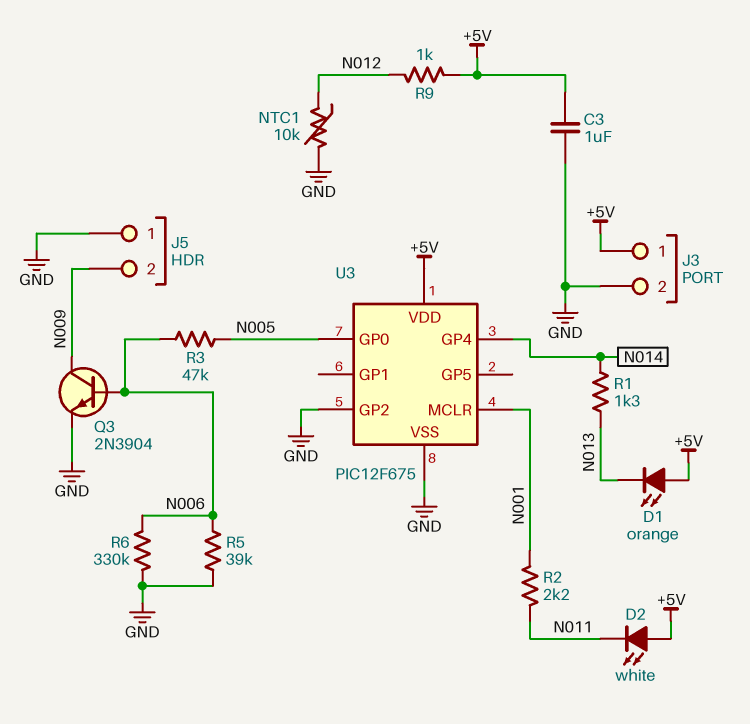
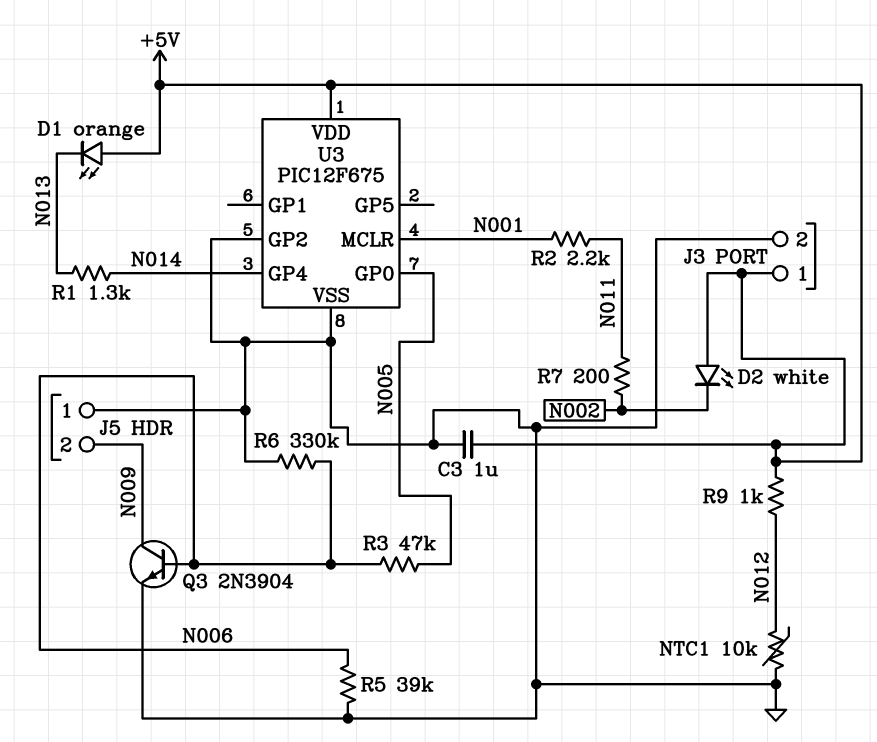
D2: LED white (A +5V, K N011) -> LED white (A +5V, K N002)
R7: none -> 200 (N002, N011)

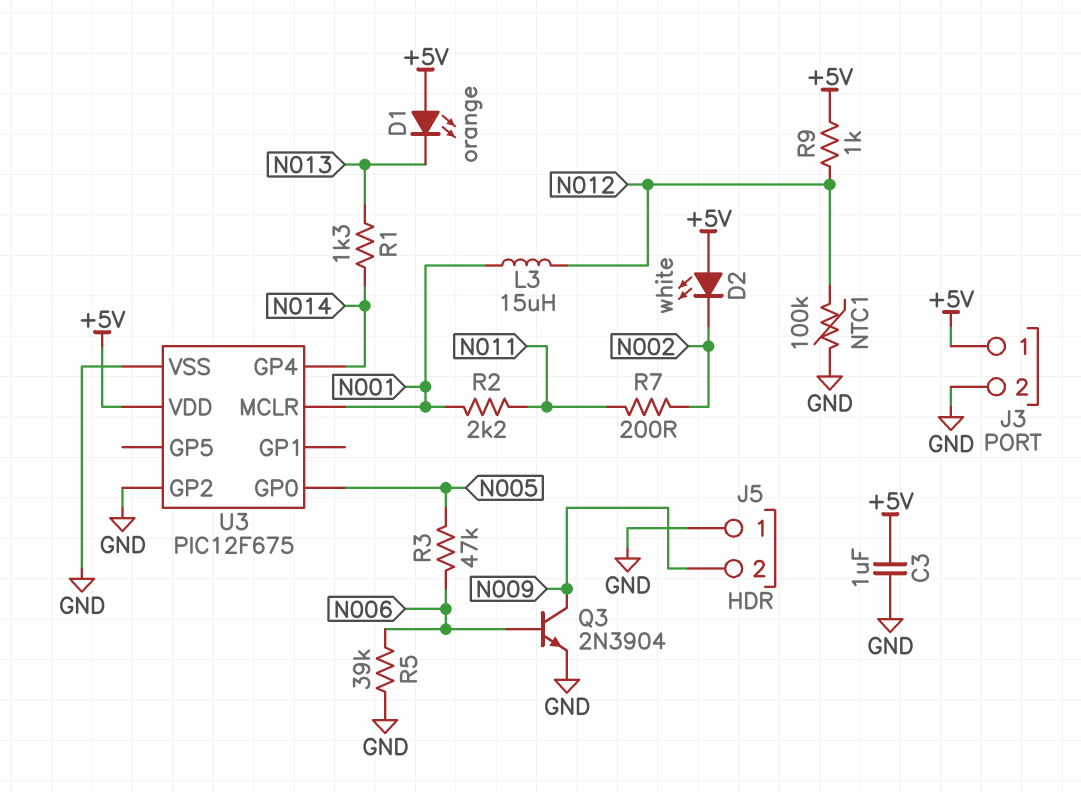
L3: none -> 15uH (N001, N012)
NTC1: 10k (GND, N012) -> 100k (GND, N012)
R6: 330k (GND, N006) -> none

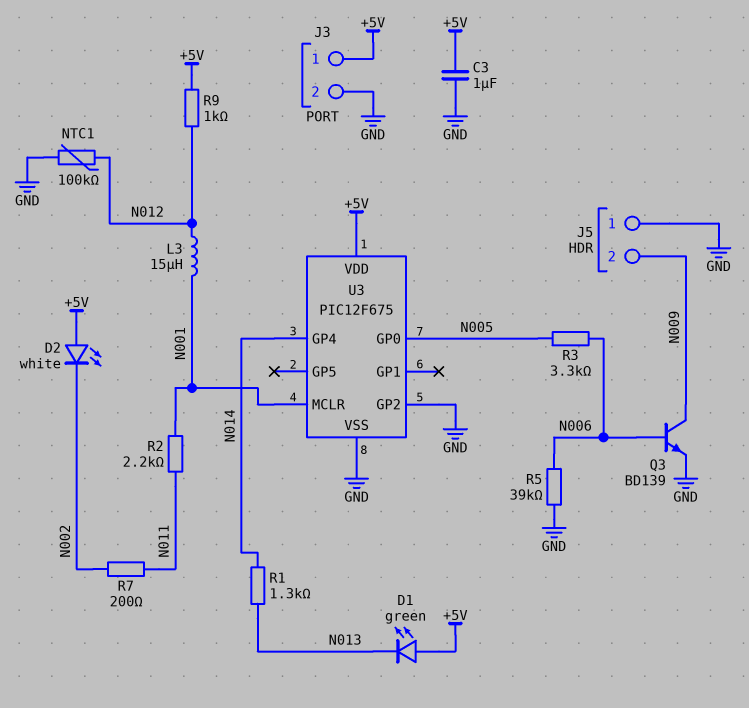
D1: LED orange (A +5V, K N013) -> LED green (A +5V, K N013)
Q3: NPN 2N3904 (B N006, C N009, E GND) -> NPN BD139 (B N006, C N009, E GND)
R3: 47k (N005, N006) -> 3.3k (N005, N006)

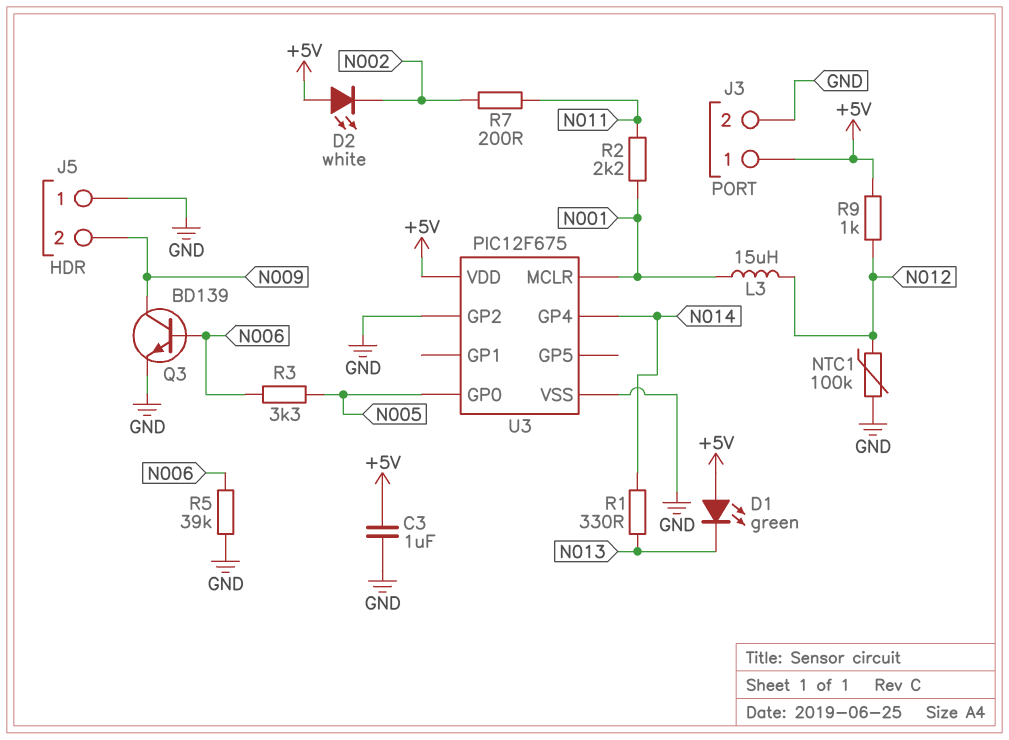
R1: 1.3k (N013, N014) -> 330 (N013, N014)

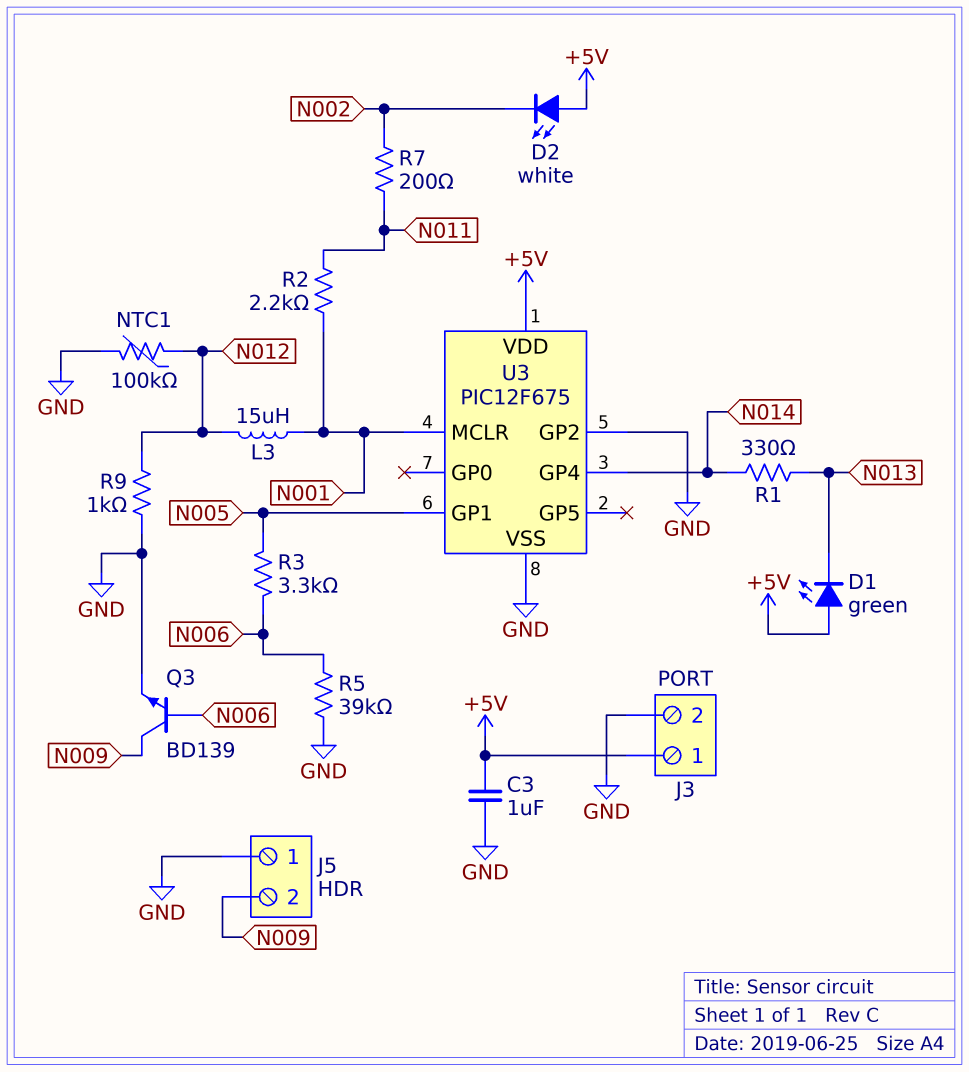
R9: 1k (+5V, N012) -> 1k (GND, N012)
U3 pin GP0: N005 -> none
U3 pin GP1: none -> N005

